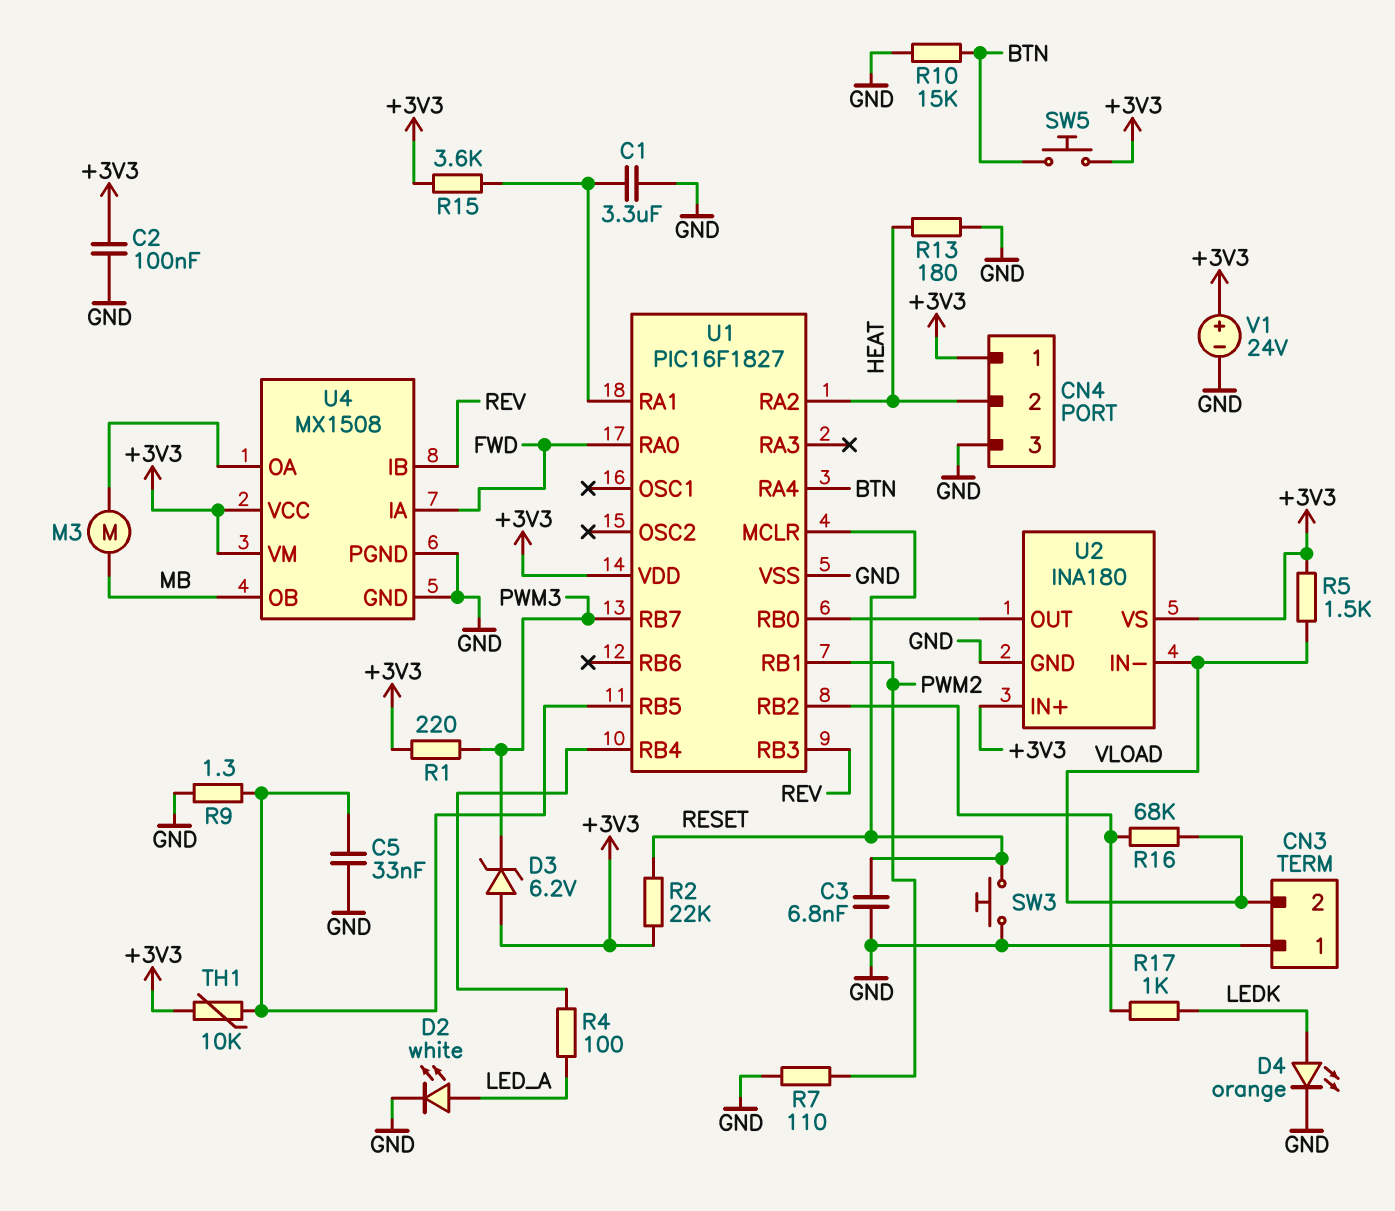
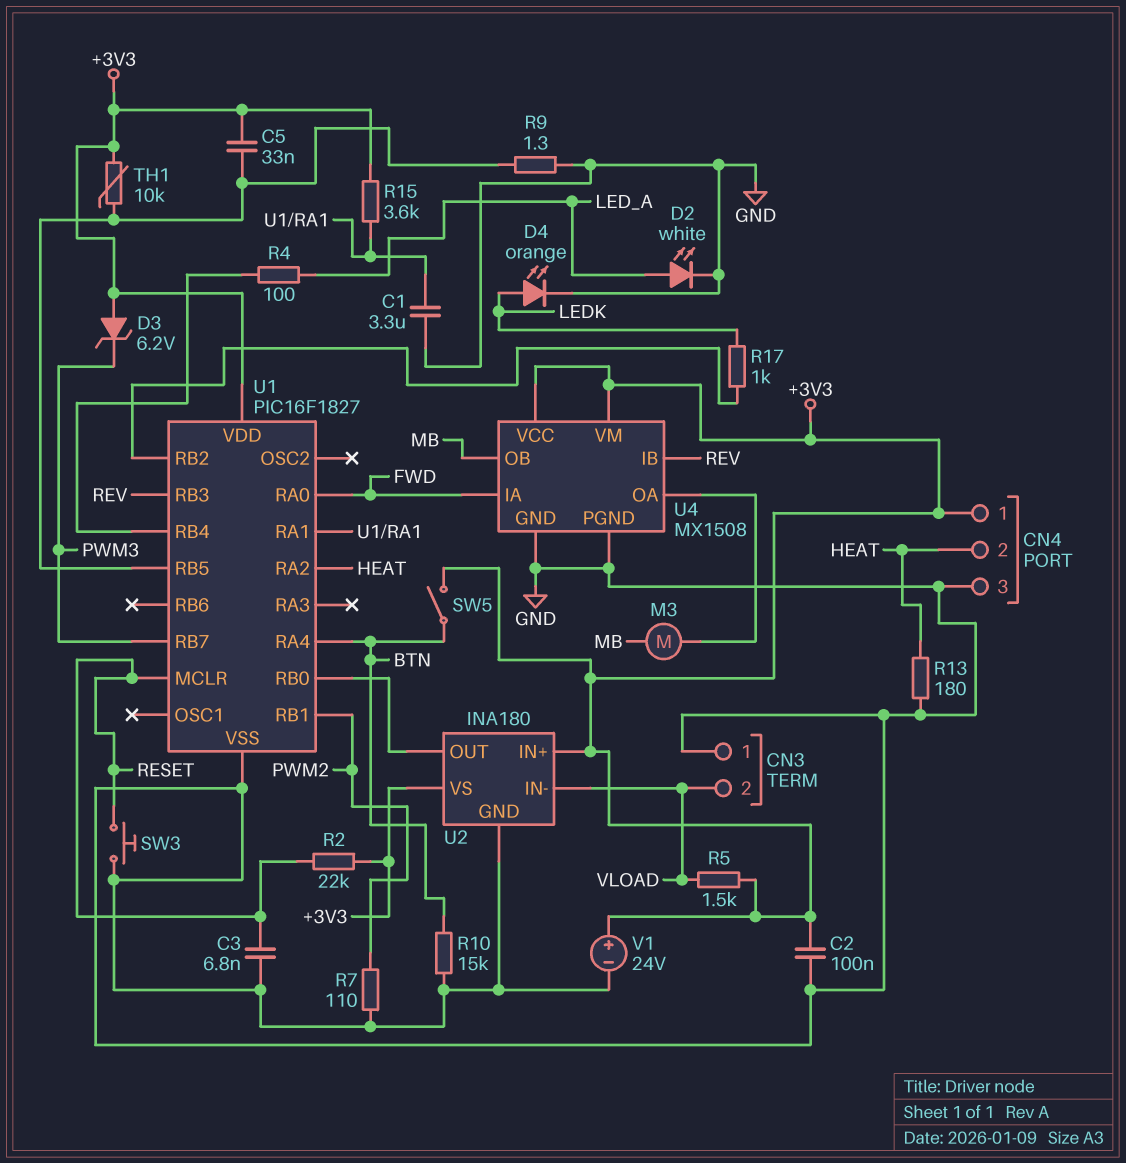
C5: 33nF (GND, U1/RB5) -> 33nF (+3V3, U1/RB5)
R1: 220 (+3V3, PWM3) -> none
R16: 68k (U1/RB2, VLOAD) -> none
SW5: button (+3V3, BTN) -> switch (+3V3, BTN)

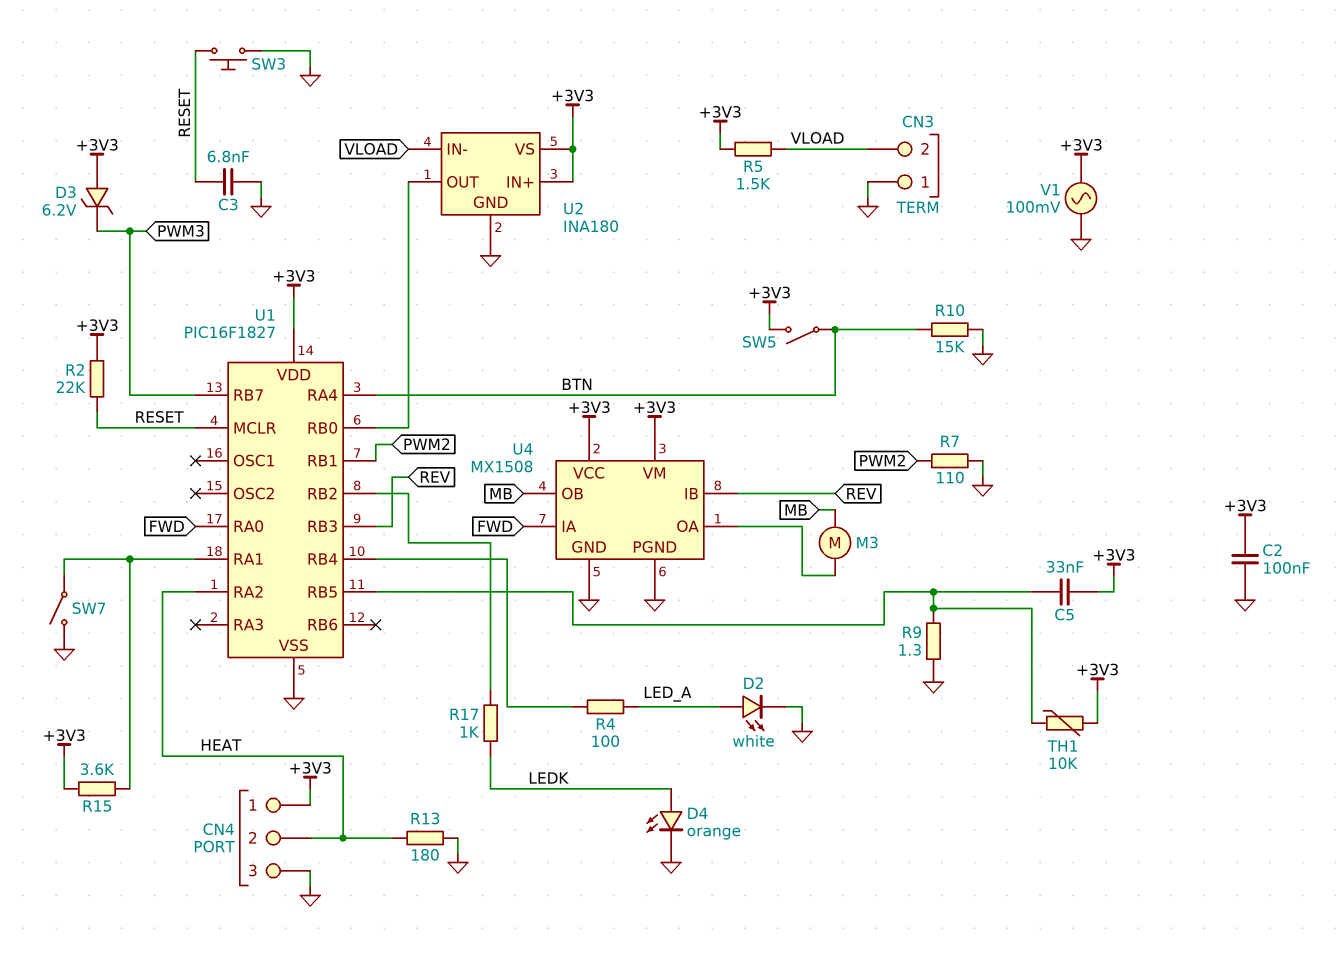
C1: 3.3uF (GND, U1/RA1) -> none
SW7: none -> switch (GND, U1/RA1)
V1: 24V (plus +3V3, minus GND) -> AC 100mV (+3V3, GND)

